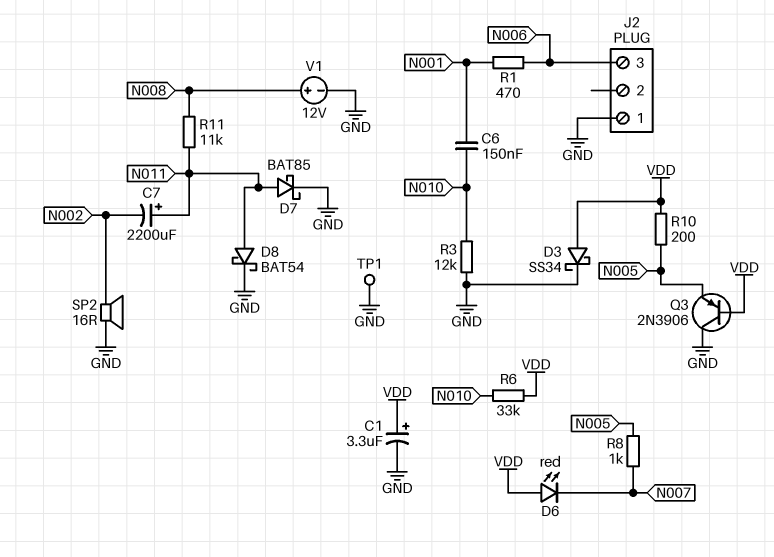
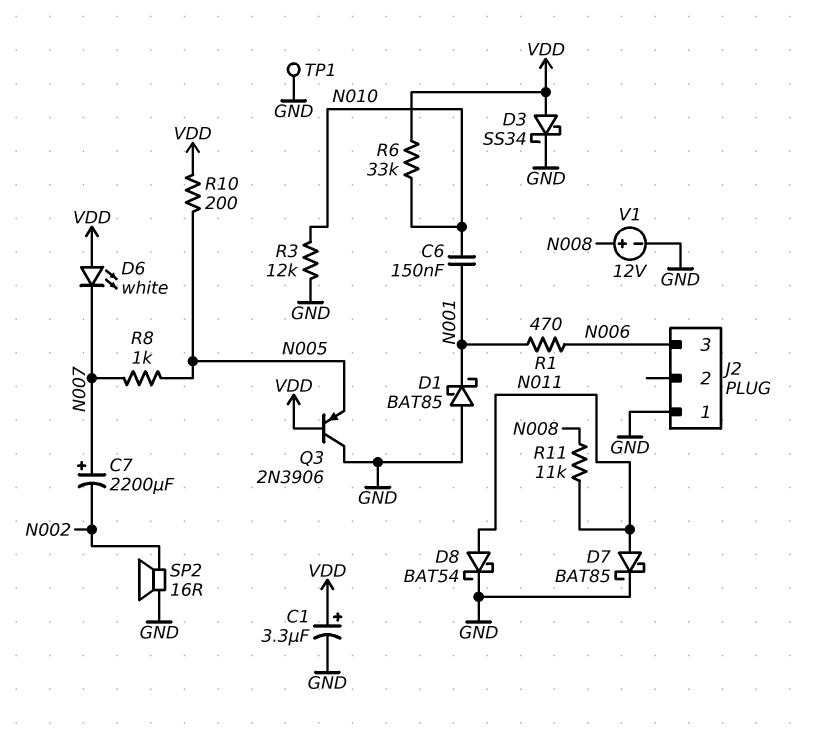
C7: 2200uF (plus N011, minus N002) -> 2200uF (plus N007, minus N002)
D1: none -> schottky BAT85 (A GND, K N001)
D6: LED red (A VDD, K N007) -> LED white (A VDD, K N007)

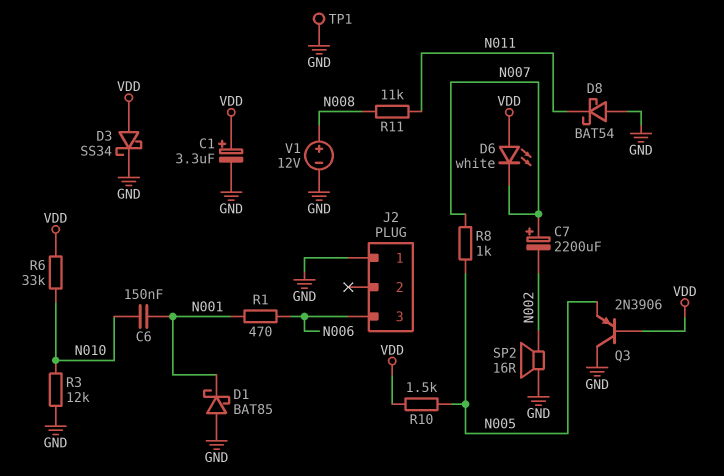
D7: schottky BAT85 (A N011, K GND) -> none
D8: schottky BAT54 (A N011, K GND) -> schottky BAT54 (A GND, K N011)
R10: 200 (N005, VDD) -> 1.5k (N005, VDD)

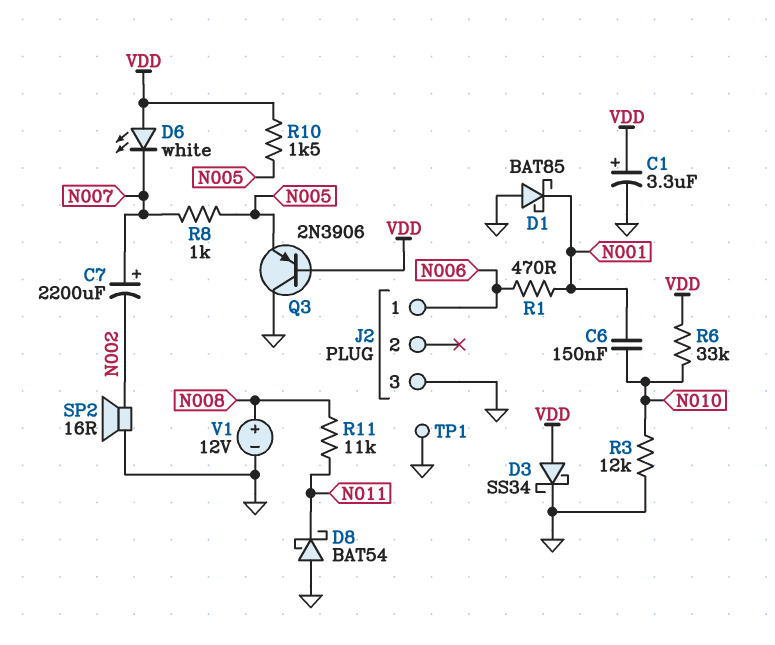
J2 pin 1: GND -> N006
J2 pin 3: N006 -> GND

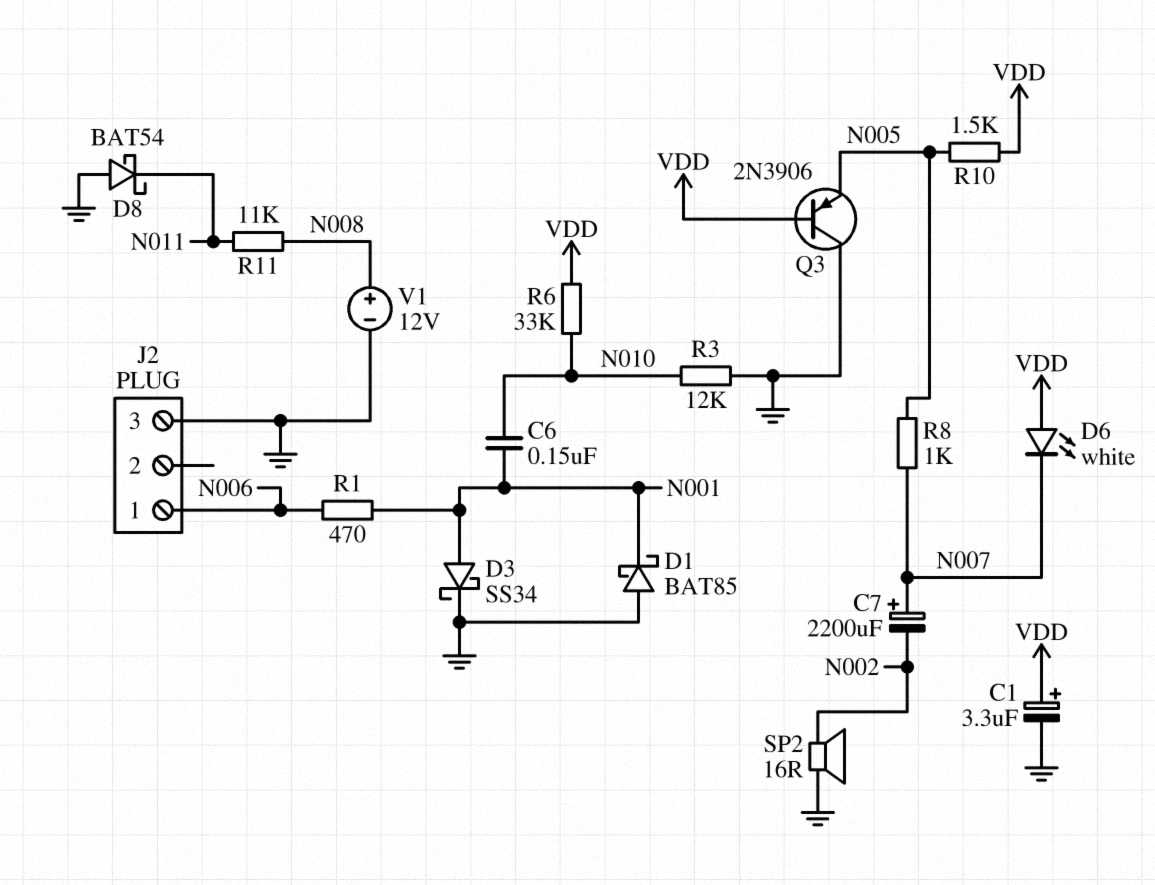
D3: schottky SS34 (A VDD, K GND) -> schottky SS34 (A N001, K GND)
TP1: test point (GND) -> none

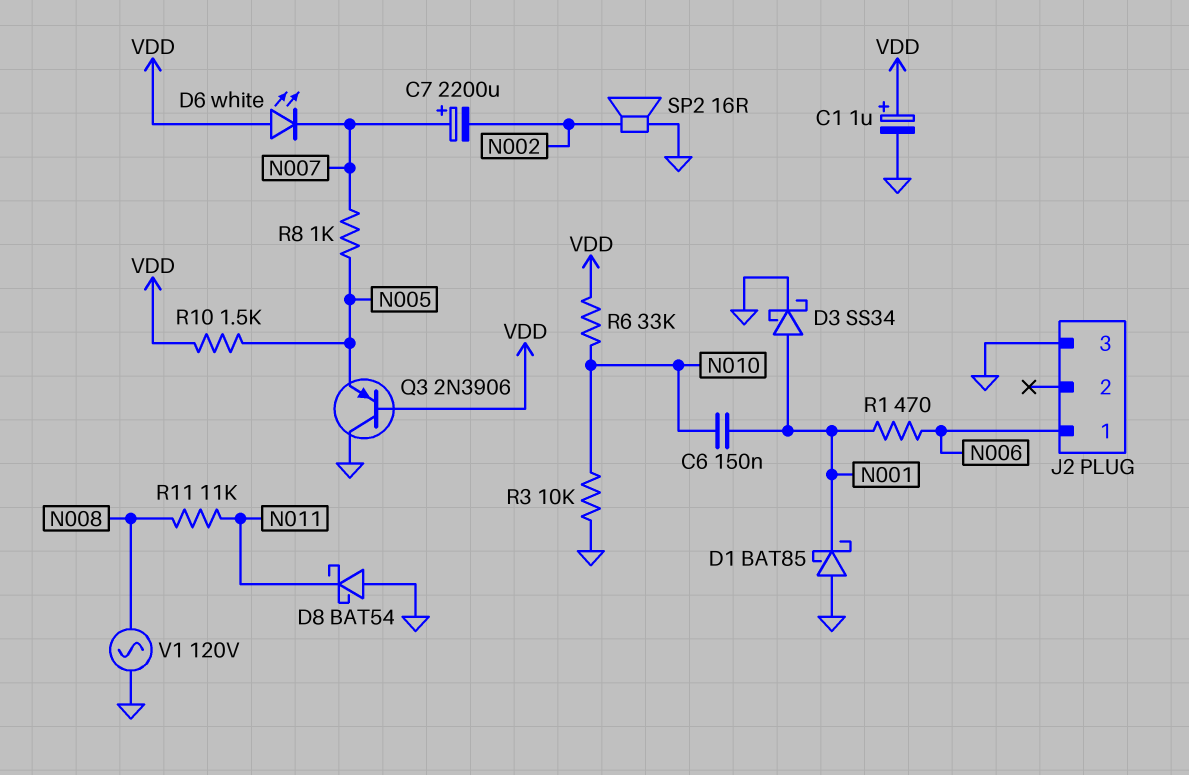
C1: 3.3uF (plus VDD, minus GND) -> 1uF (plus VDD, minus GND)
R3: 12k (GND, N010) -> 10k (GND, N010)
V1: 12V (plus N008, minus GND) -> AC 120V (GND, N008)

